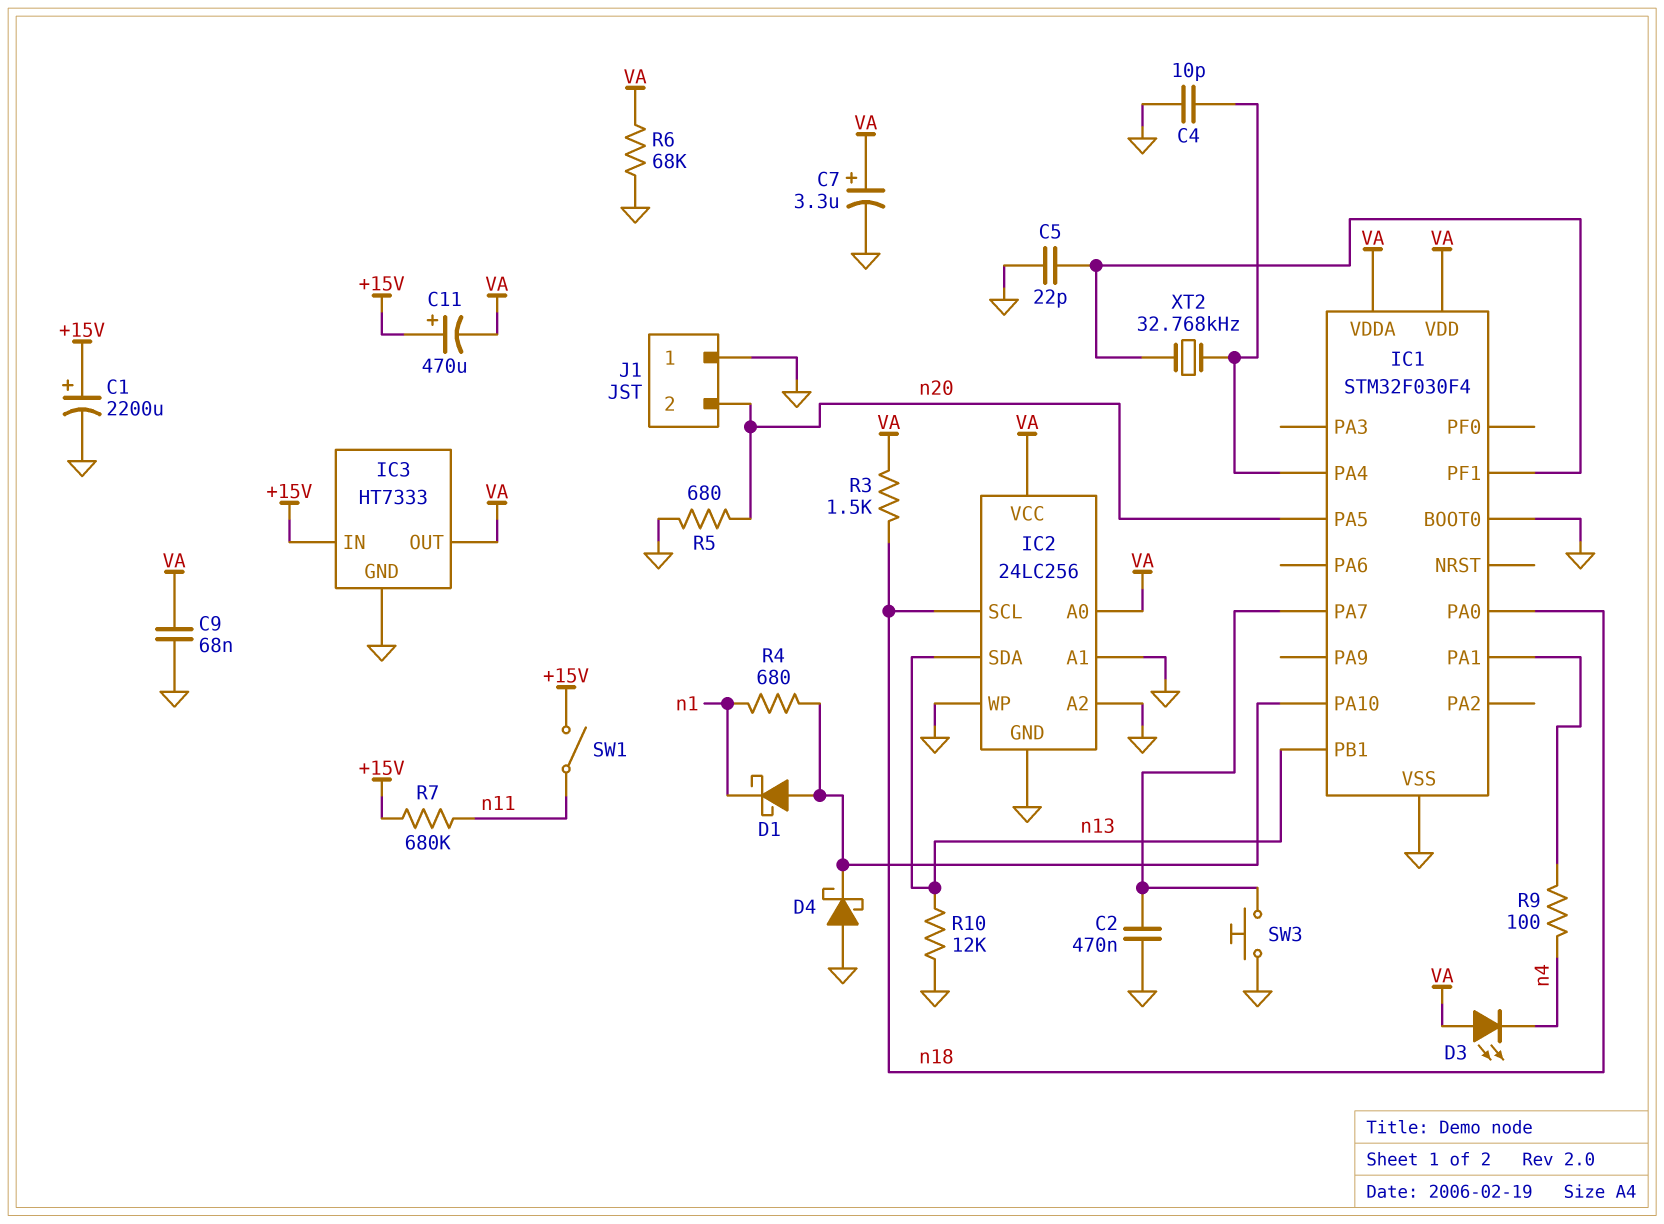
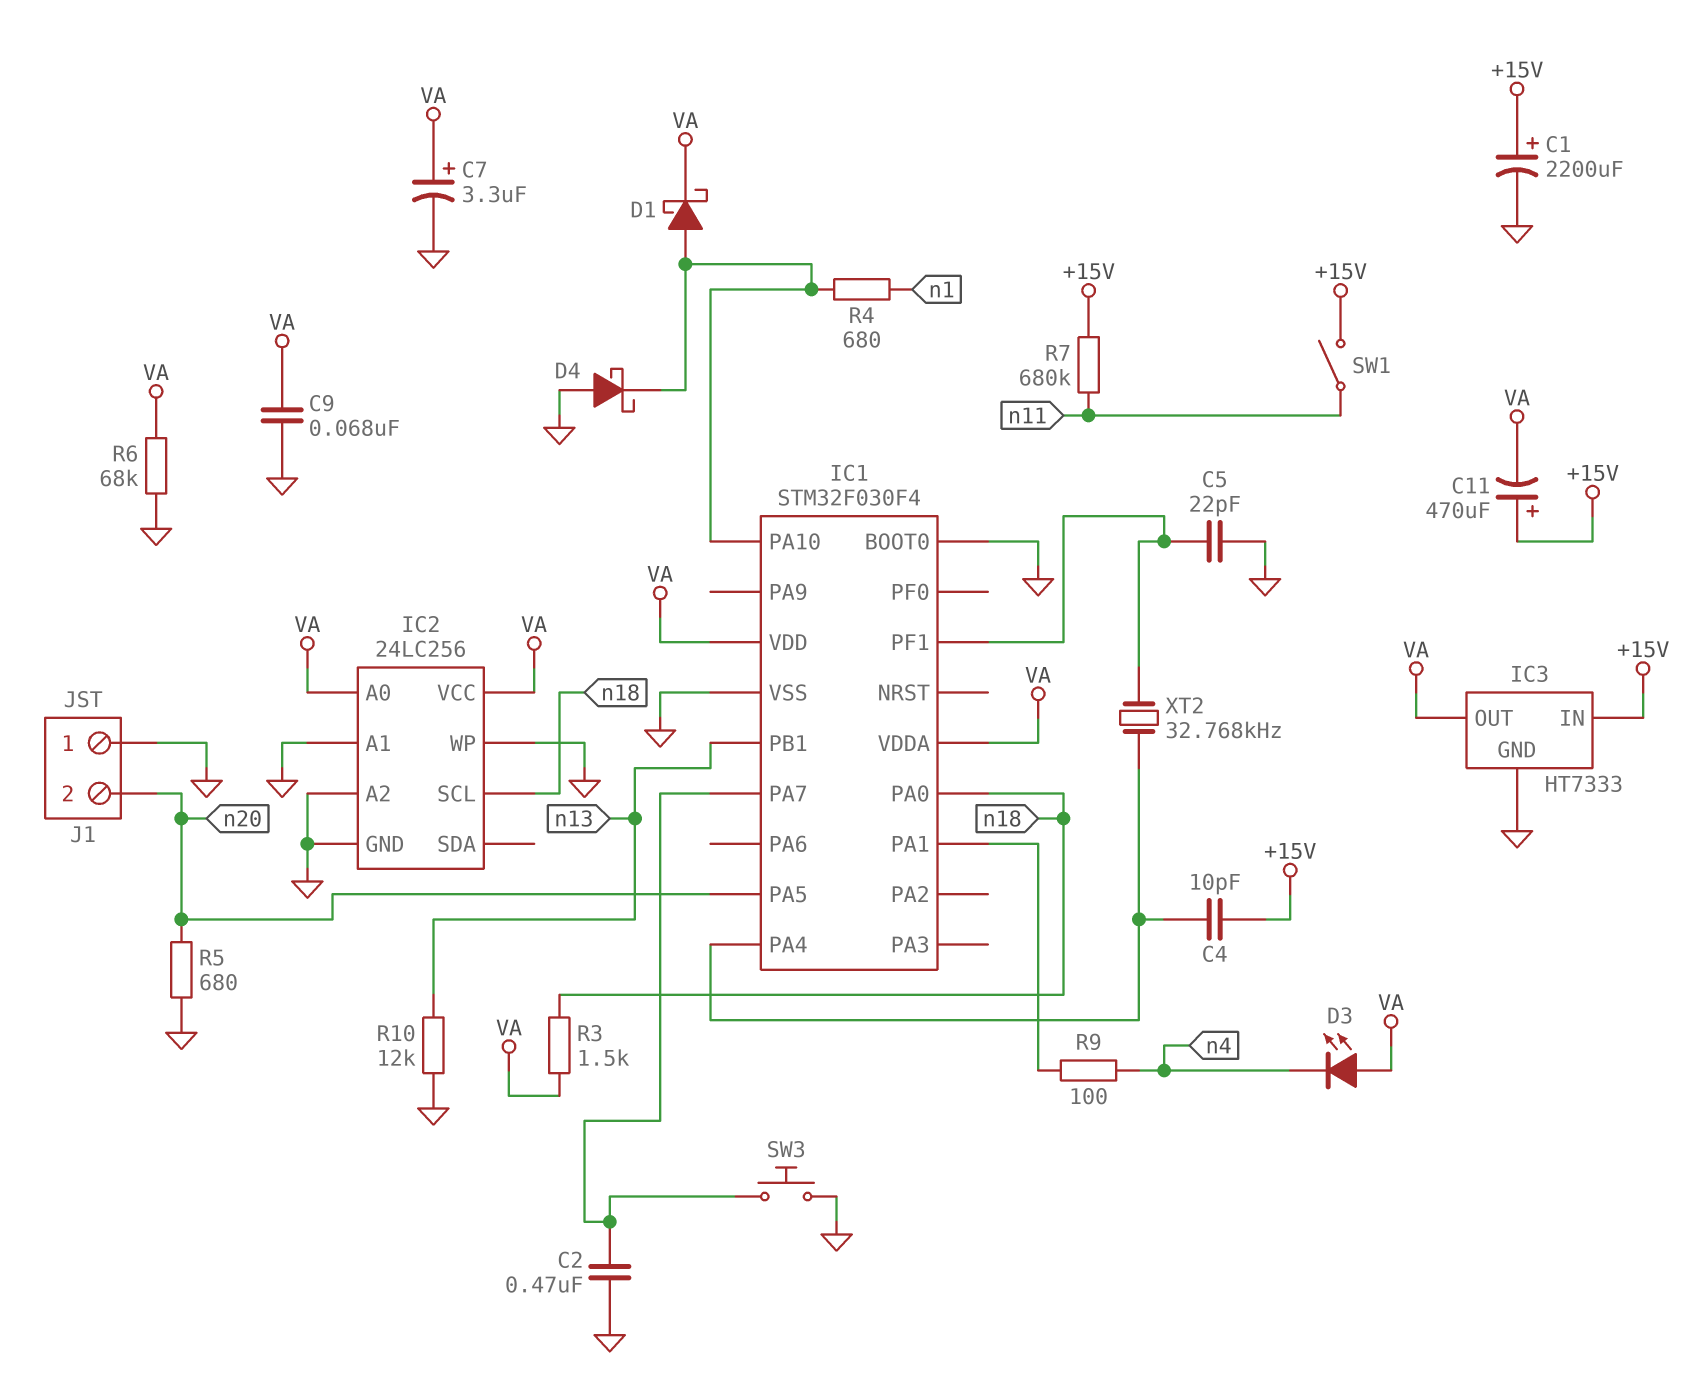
C4: 10pF (GND, IC1/PA4) -> 10pF (+15V, IC1/PA4)
D1: schottky (A IC1/PA10, K n1) -> schottky (A IC1/PA10, K VA)
IC2 pin SDA: n13 -> none

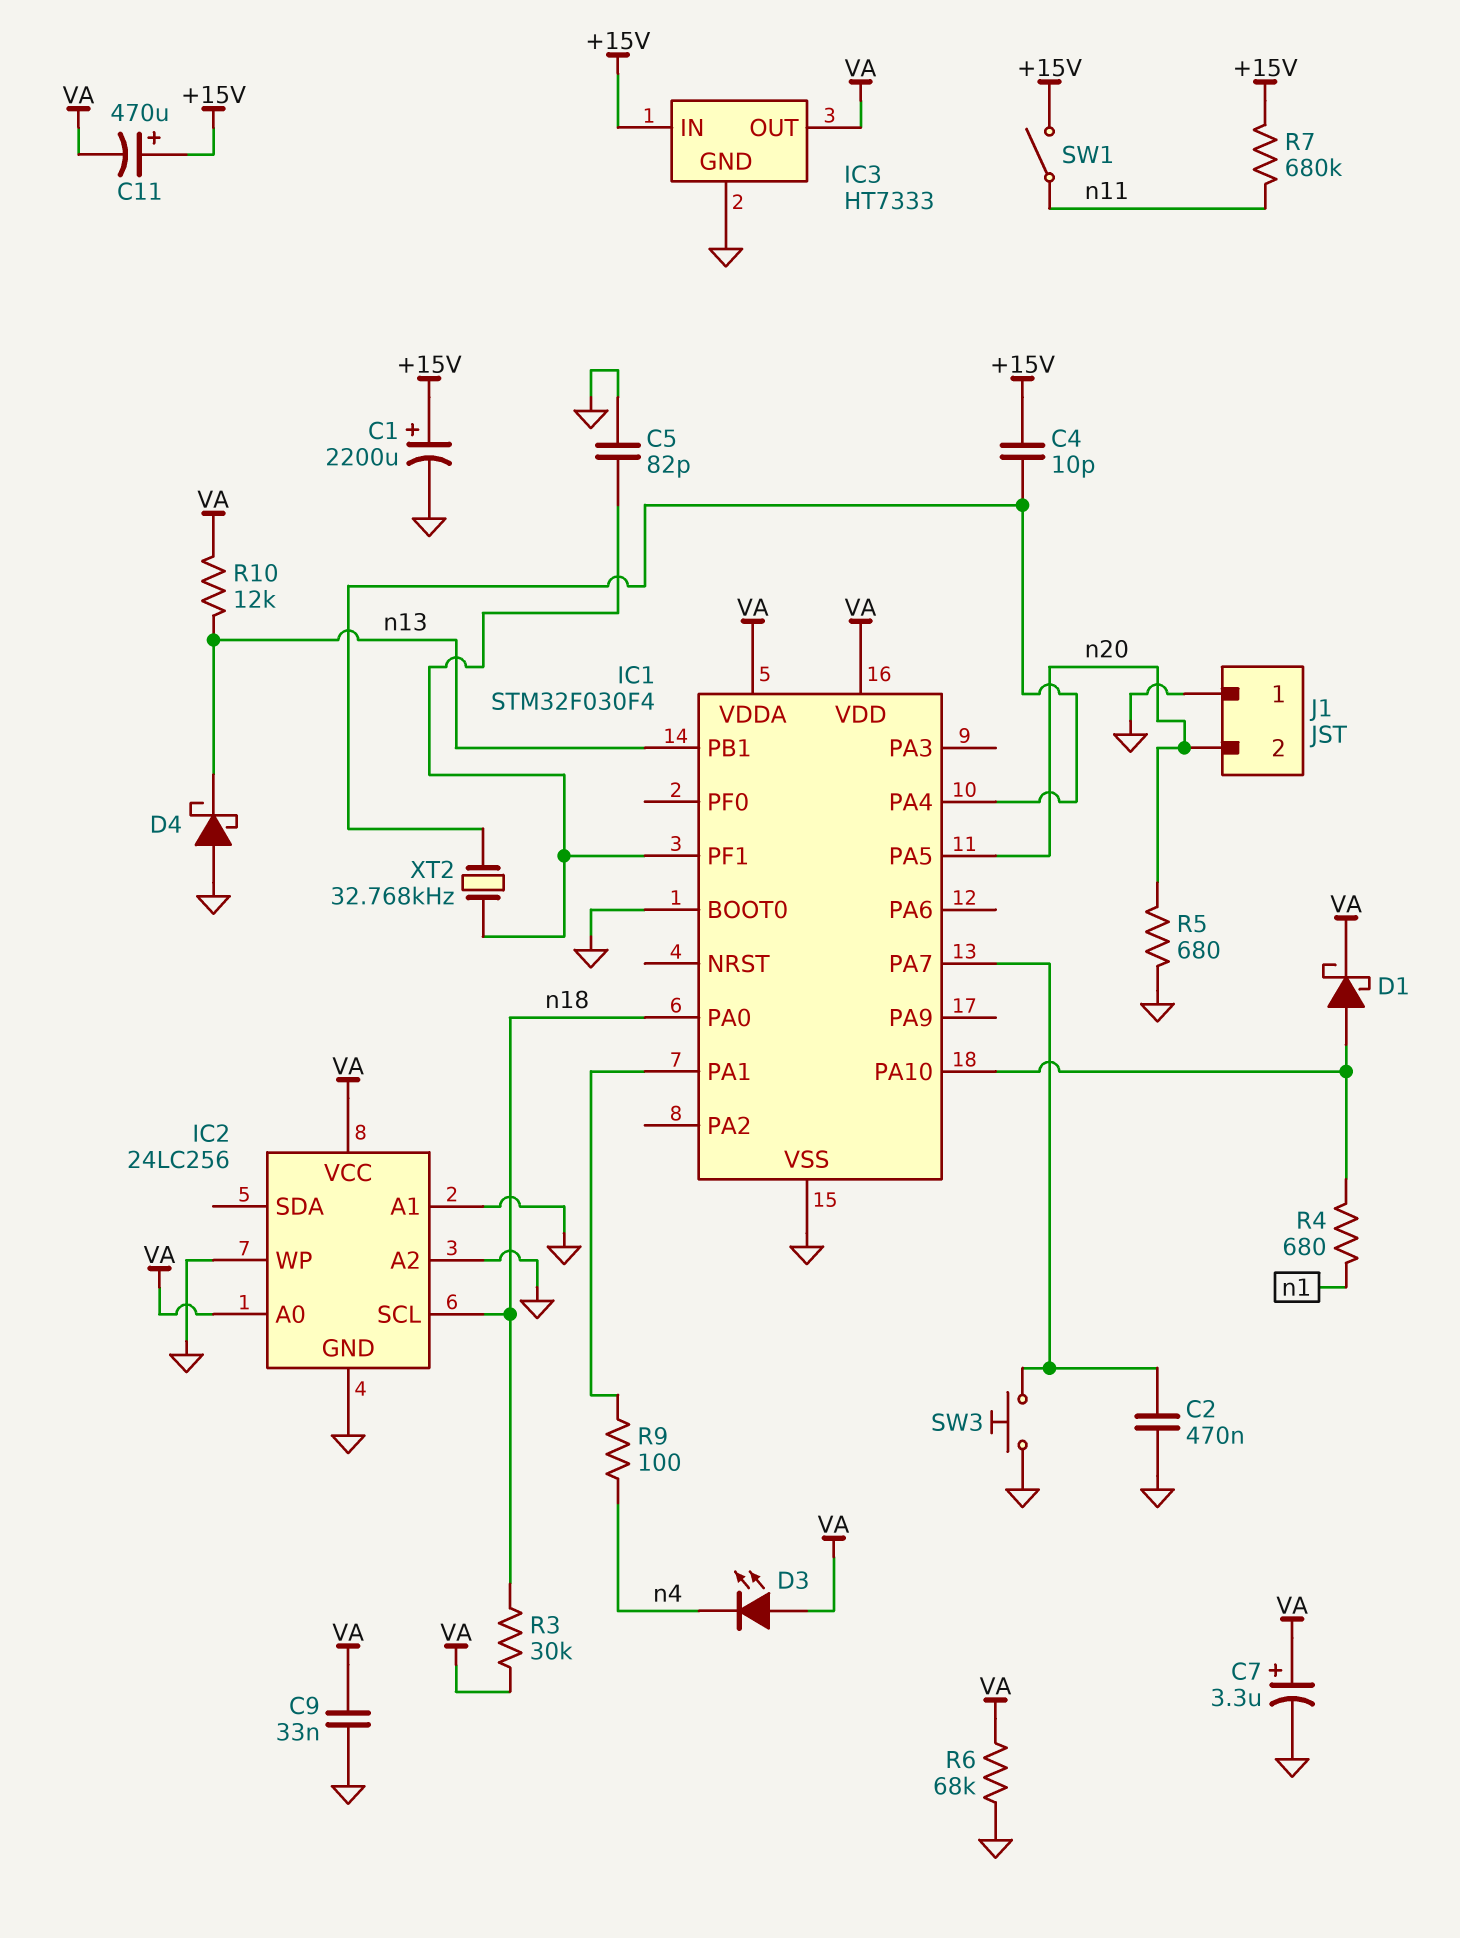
C5: 22pF (GND, IC1/PF1) -> 82pF (GND, IC1/PF1)
C9: 68nF (GND, VA) -> 33nF (GND, VA)
D4: schottky (A GND, K IC1/PA10) -> schottky (A GND, K n13)
R3: 1.5k (VA, n18) -> 30k (VA, n18)
R10: 12k (GND, n13) -> 12k (VA, n13)

